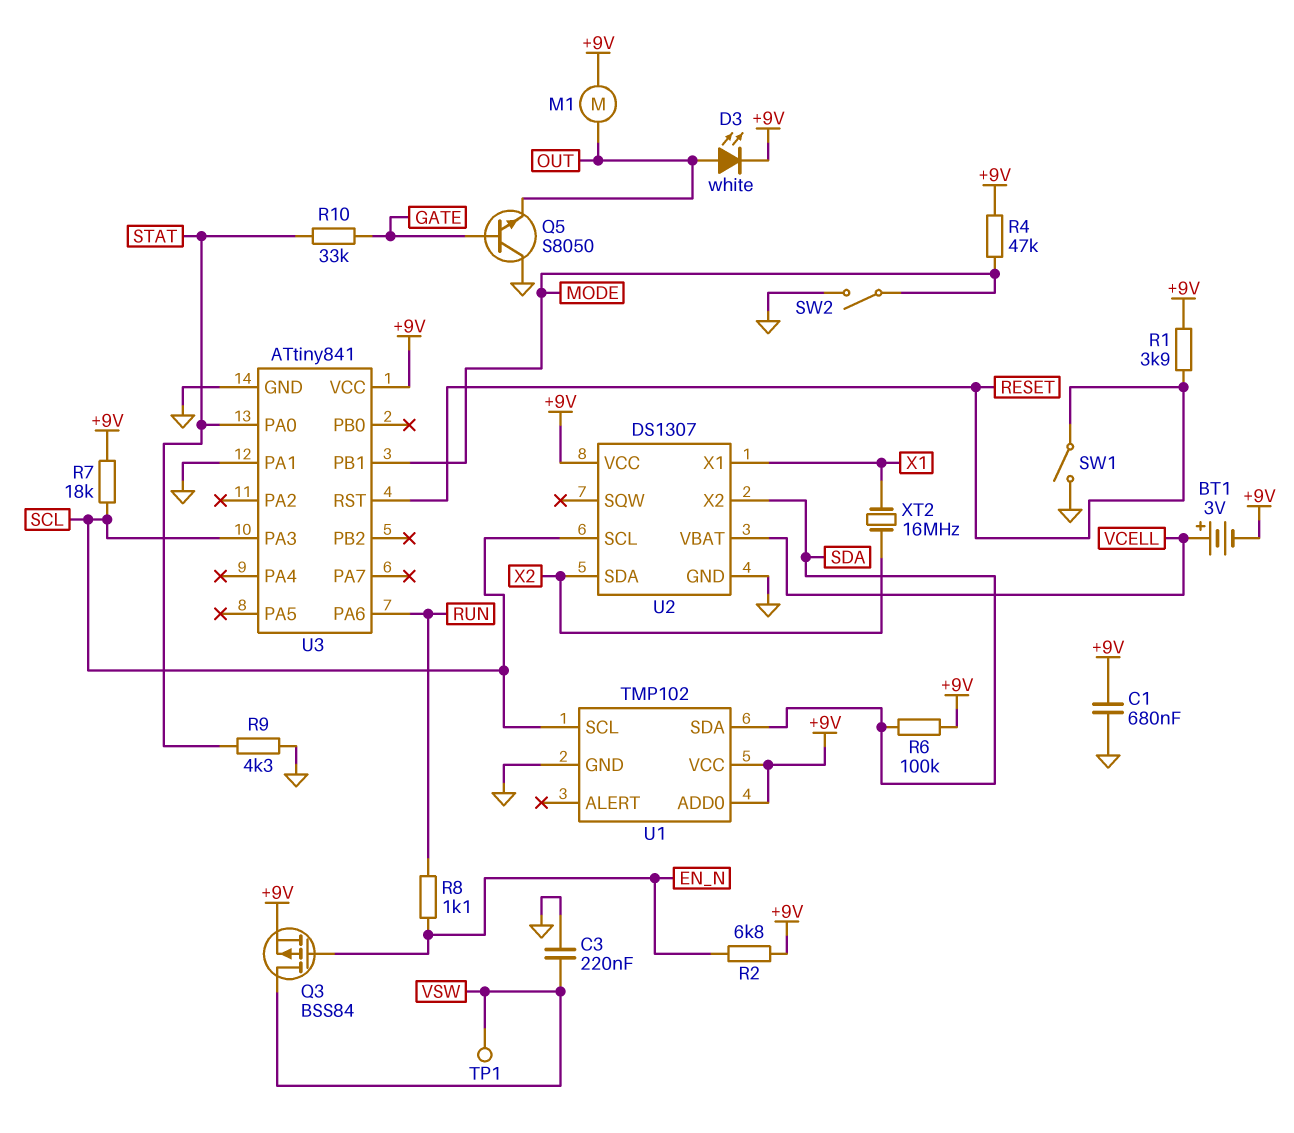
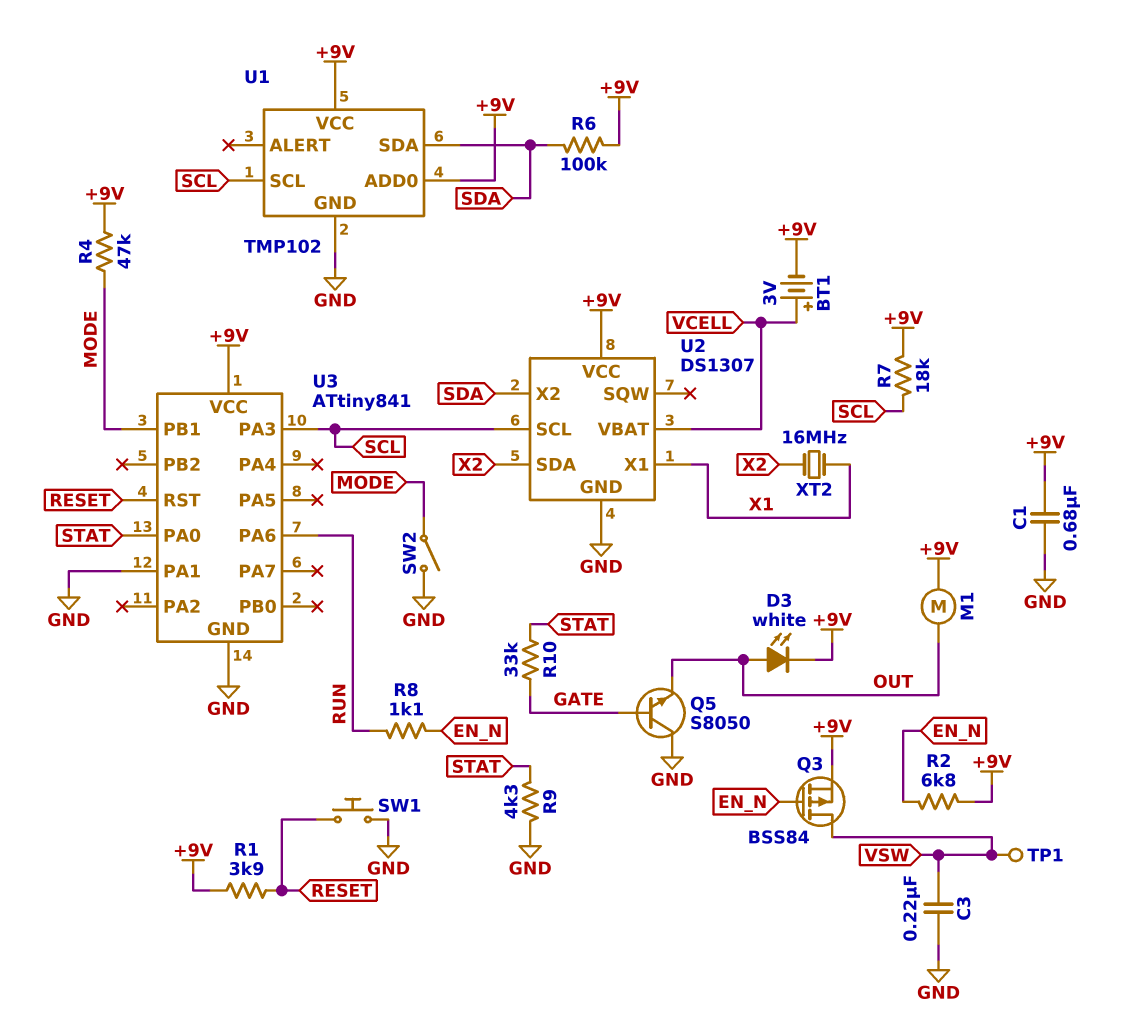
SW1: switch (GND, RESET) -> button (GND, RESET)

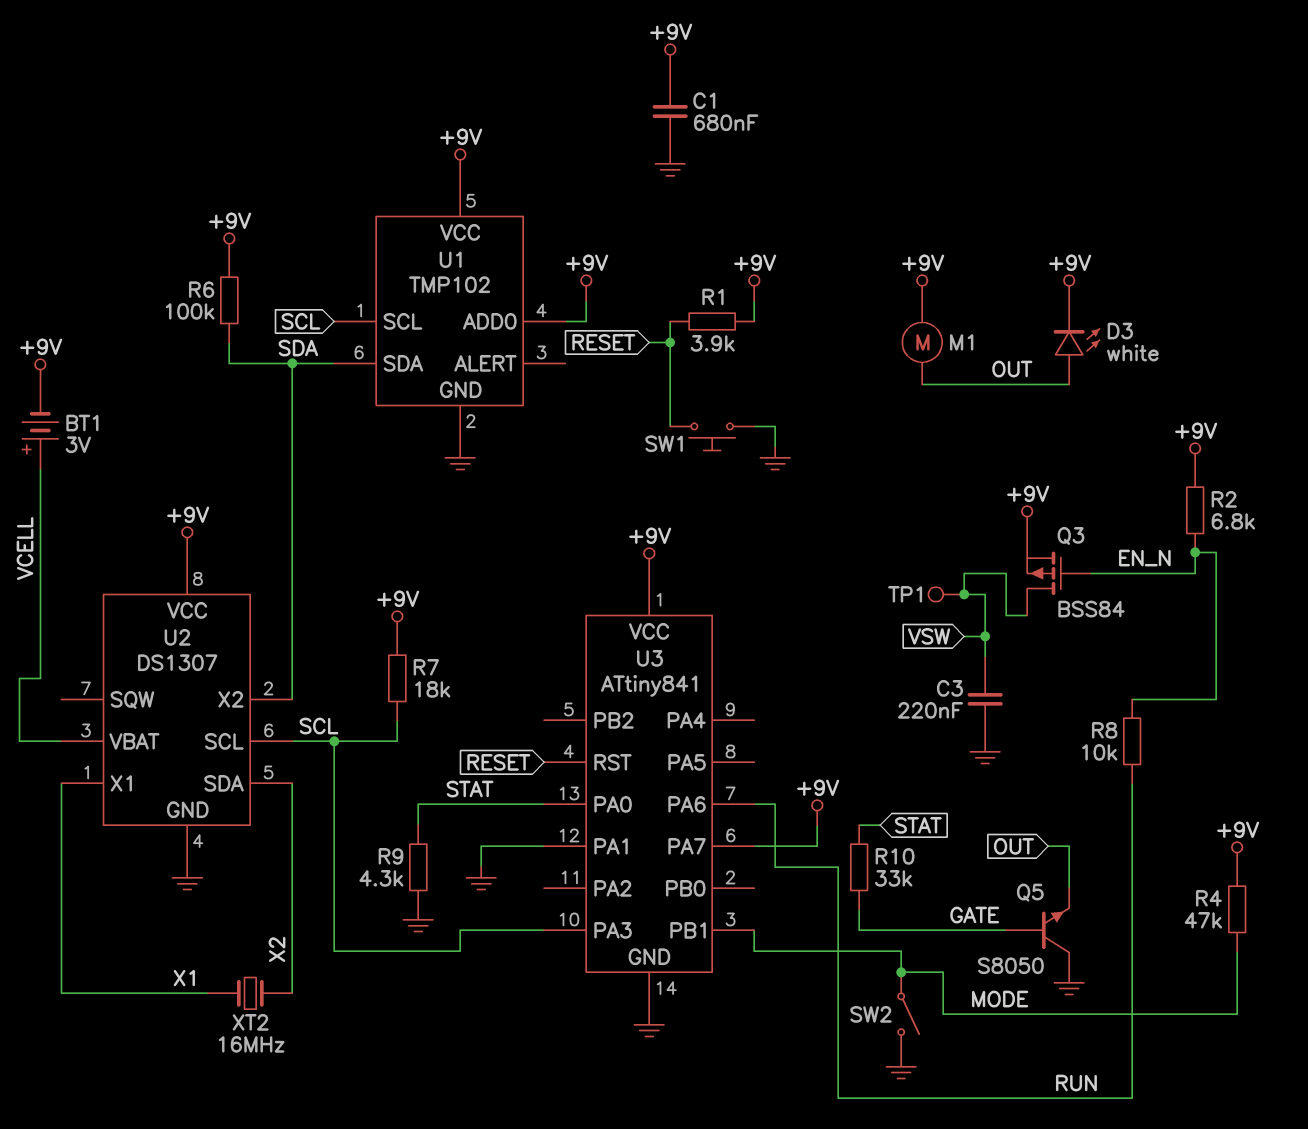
R8: 1.1k (EN_N, RUN) -> 10k (EN_N, RUN)
U3 pin PA7: none -> +9V

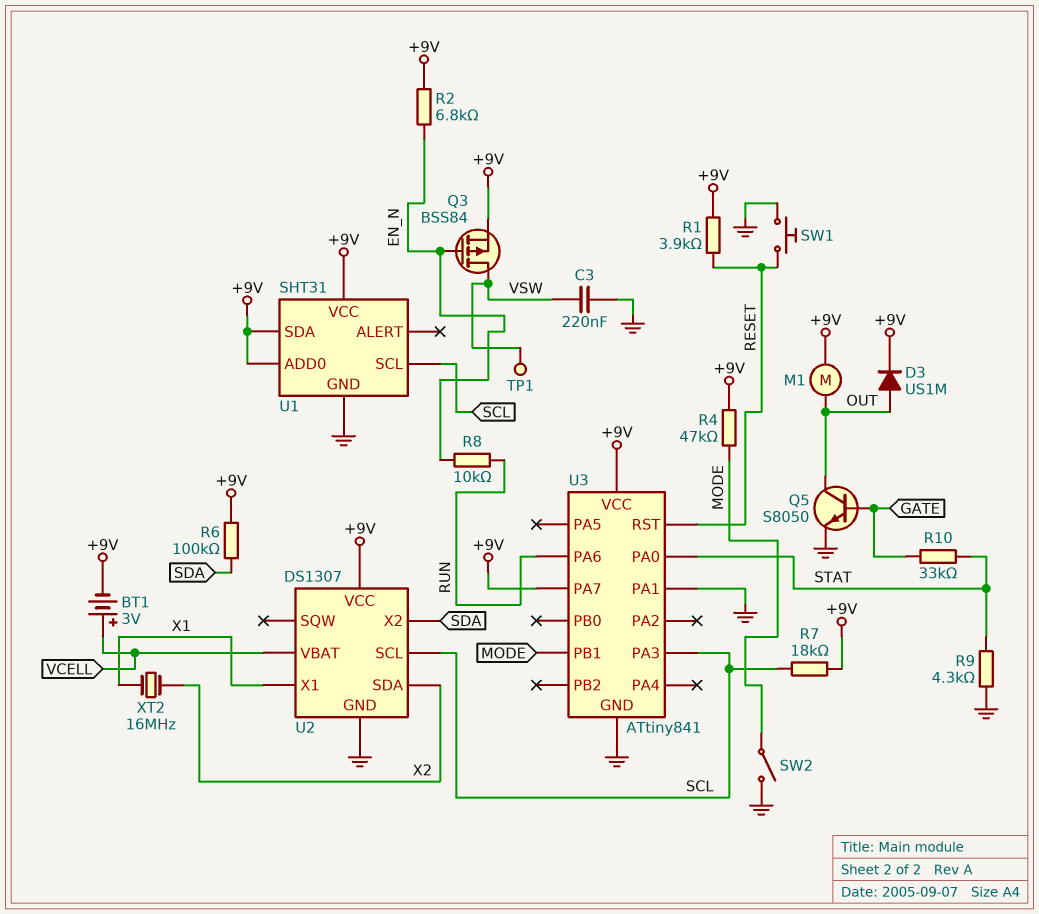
C1: 680nF (+9V, GND) -> none
D3: LED white (A OUT, K +9V) -> diode US1M (A OUT, K +9V)
Q5: NPN S8050 (B GATE, C GND, E OUT) -> NPN S8050 (B GATE, C OUT, E GND)
U1: TMP102 -> SHT31
U1 pin SDA: SDA -> +9V

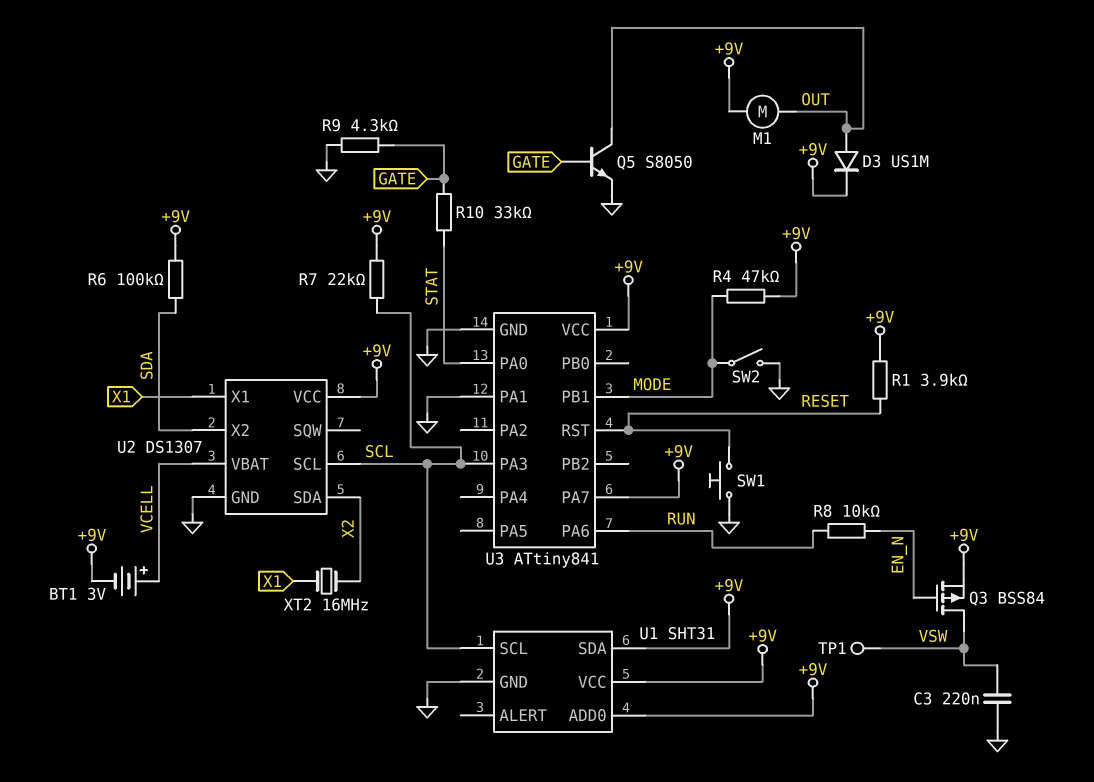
R2: 6.8k (+9V, EN_N) -> none
R7: 18k (+9V, SCL) -> 22k (+9V, SCL)
R9: 4.3k (GND, STAT) -> 4.3k (GATE, GND)

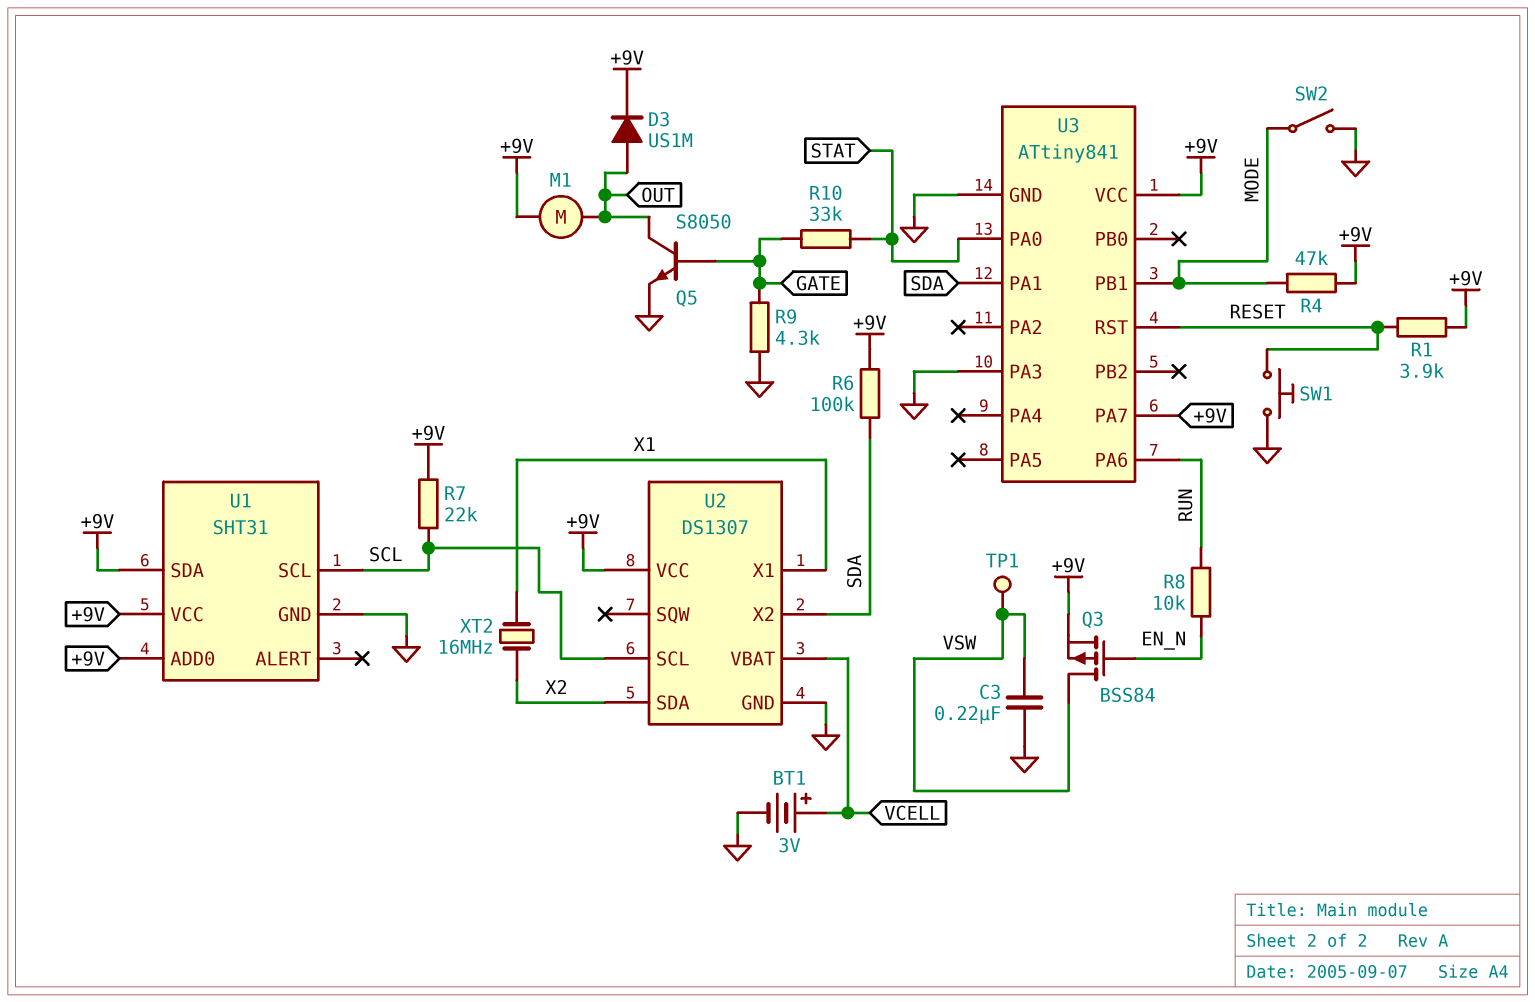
BT1: 3V (plus VCELL, minus +9V) -> 3V (plus VCELL, minus GND)
U3 pin PA1: GND -> SDA
U3 pin PA3: SCL -> GND

